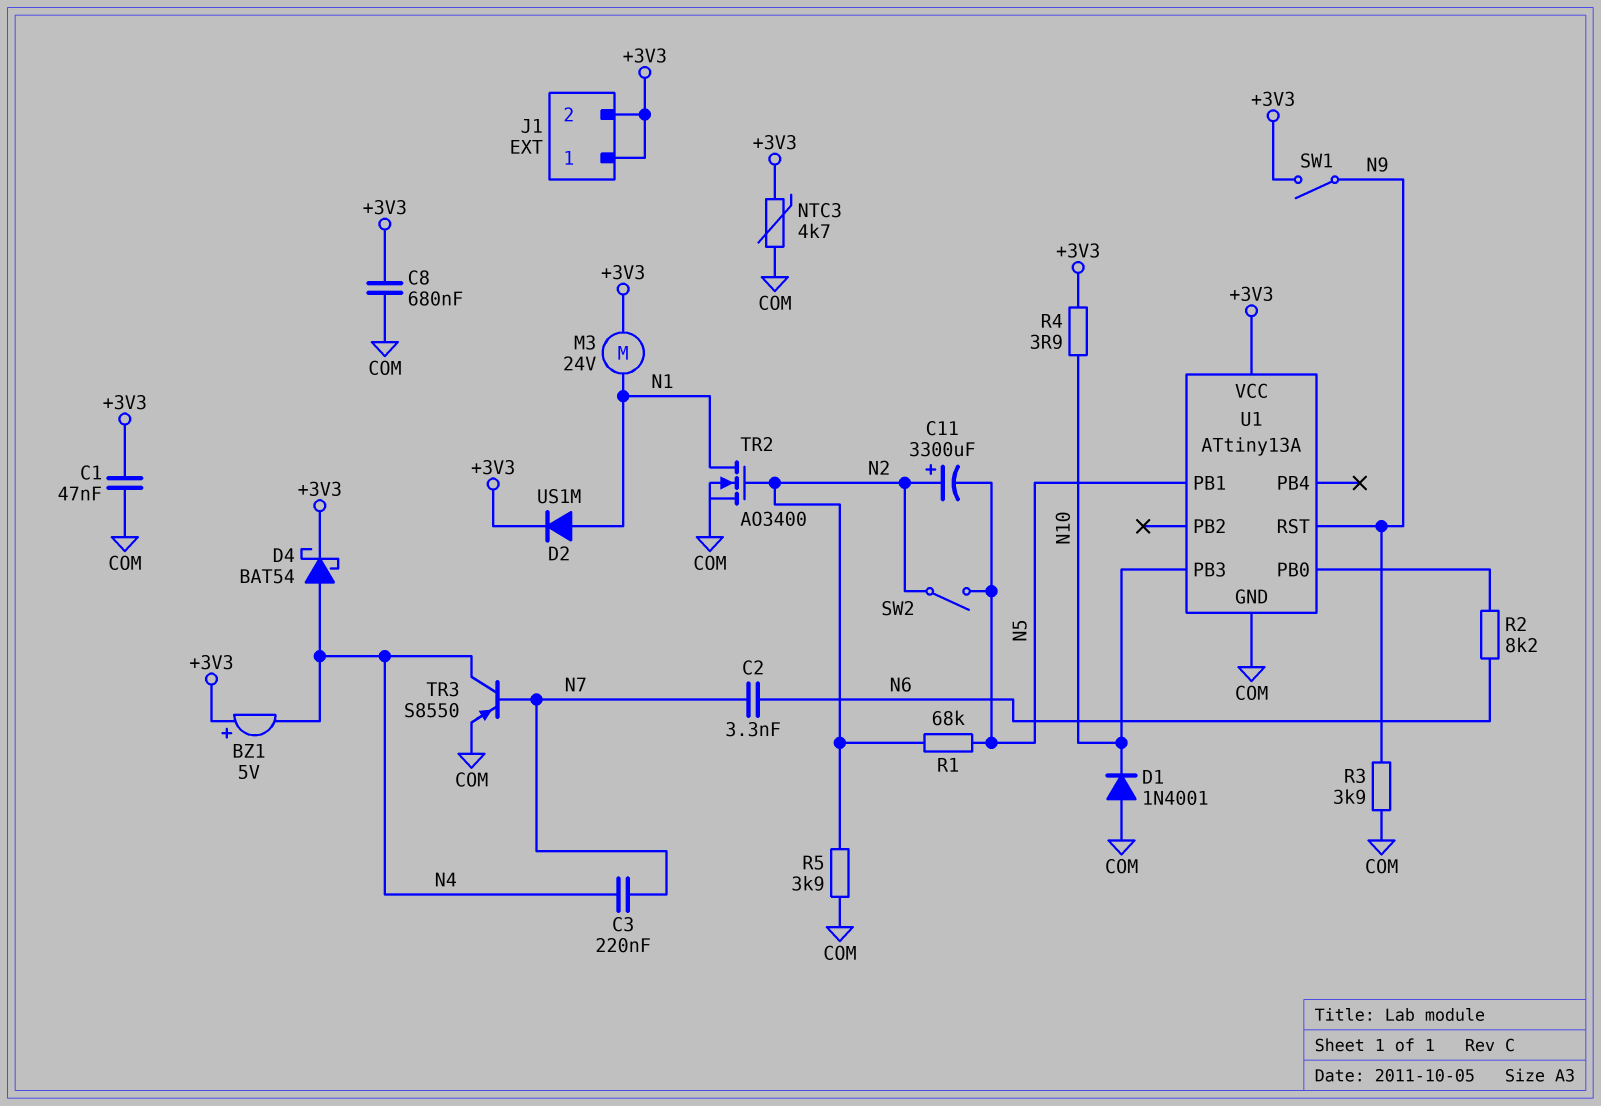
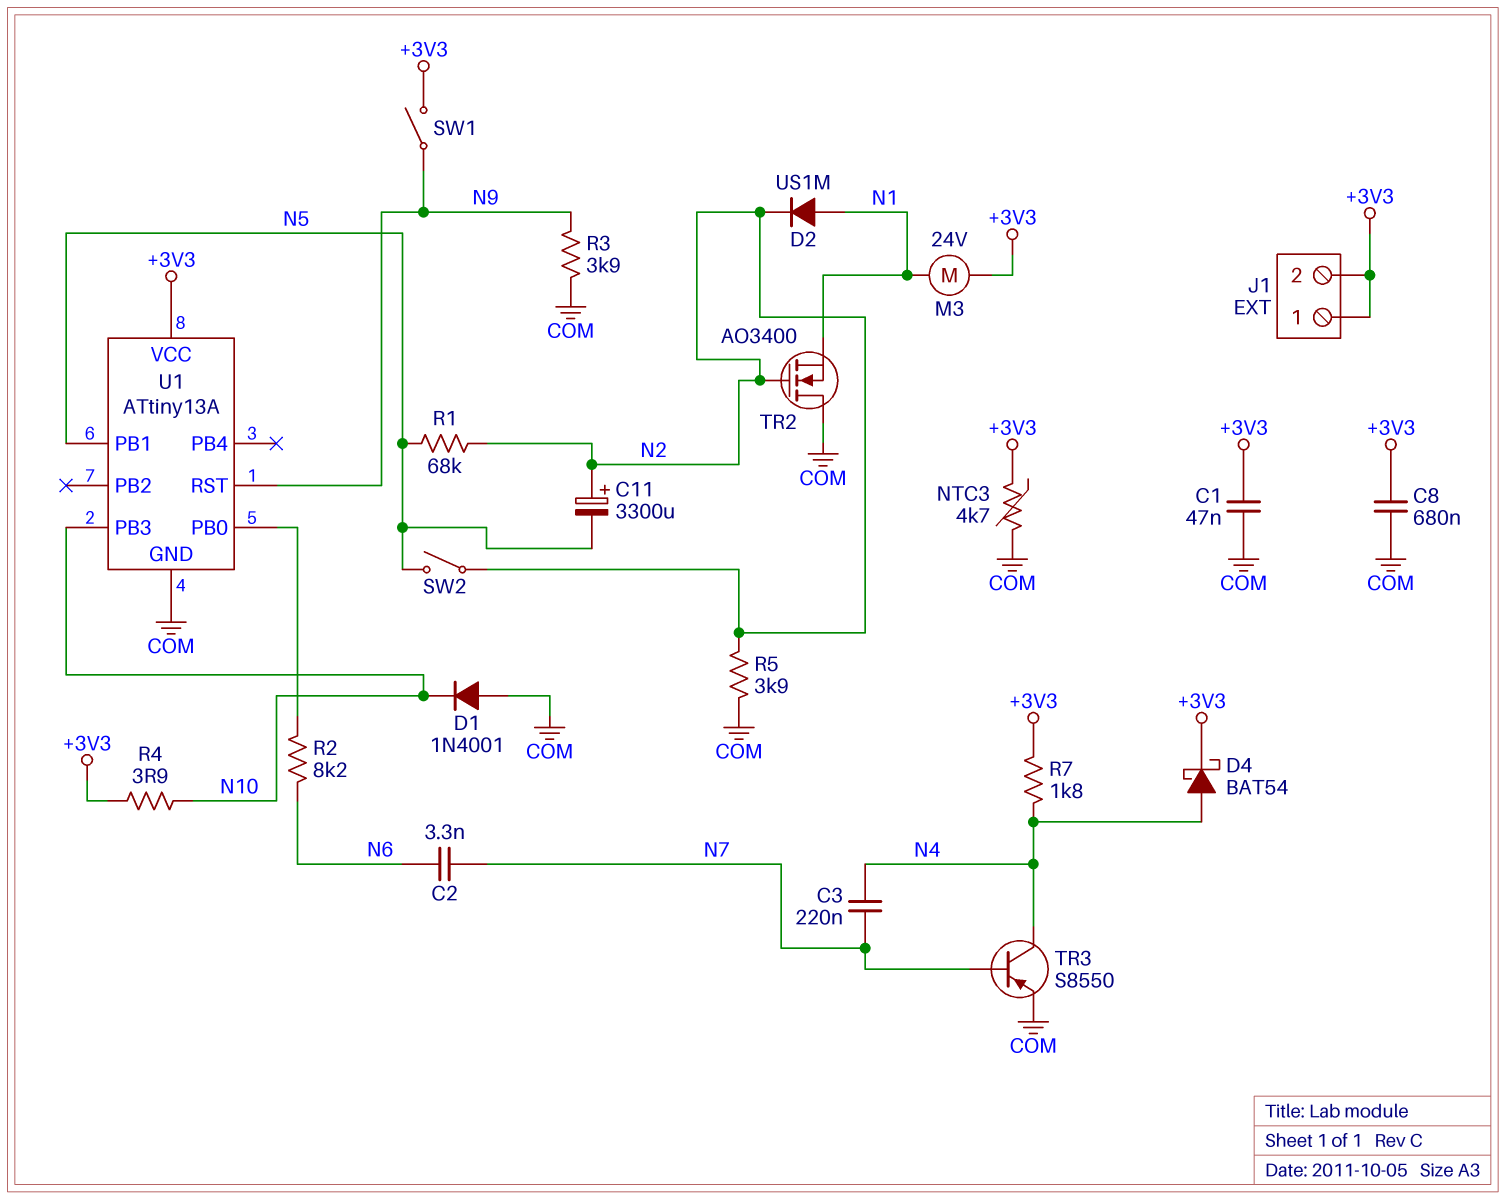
BZ1: buzzer 5V (plus +3V3, minus N4) -> none
D2: diode US1M (A N1, K +3V3) -> diode US1M (A N1, K N2)
R7: none -> 1.8k (+3V3, N4)
TR2: NMOS AO3400 (G N2, D N1, S COM) -> NMOS AO3400 (G N2, D COM, S N1)

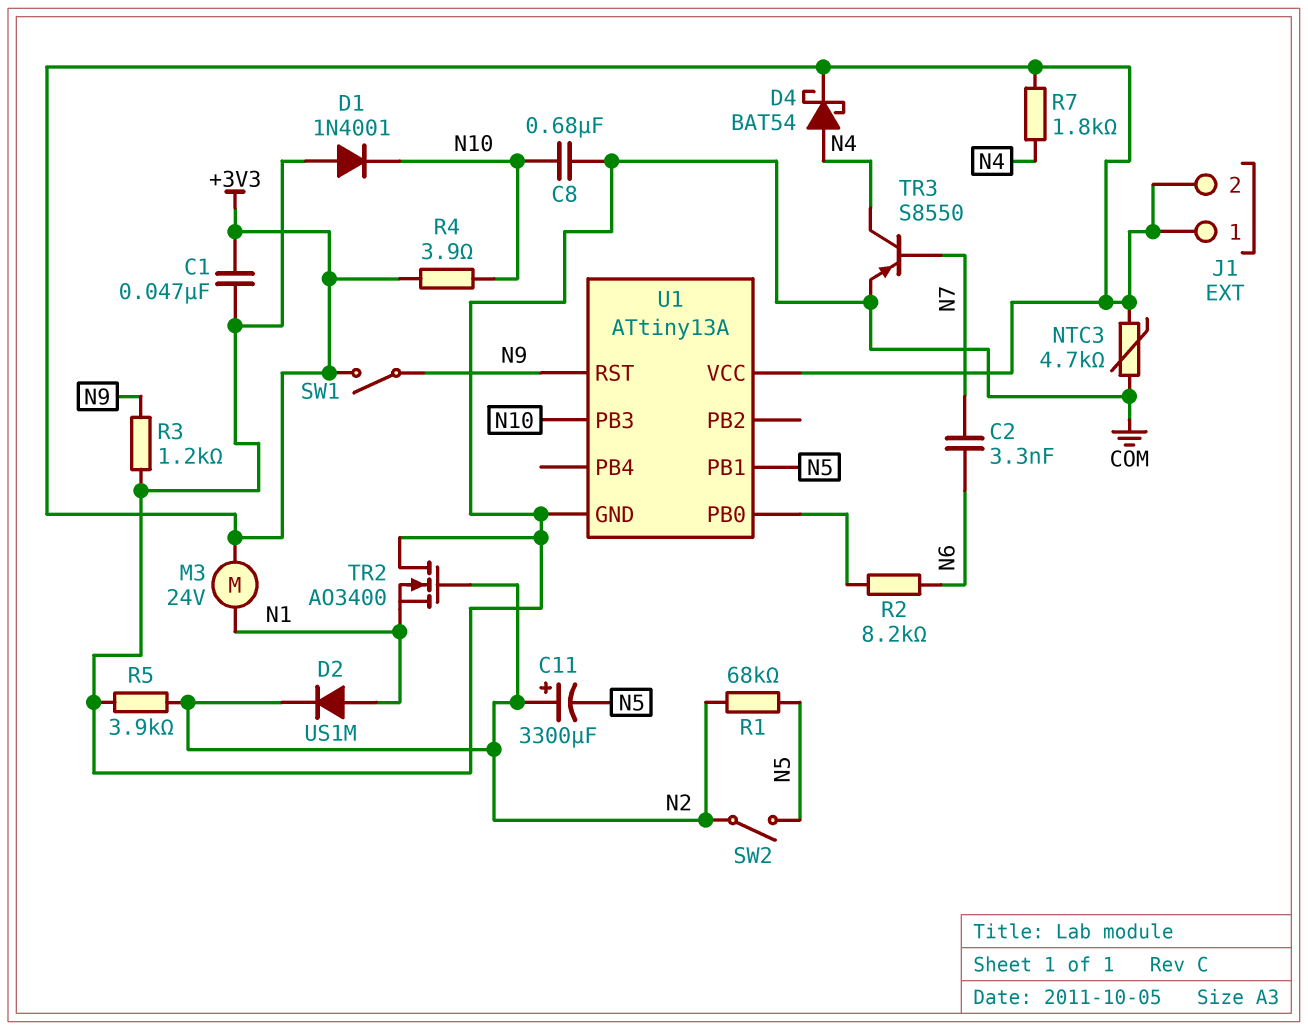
C3: 220nF (N4, N7) -> none
C8: 680nF (+3V3, COM) -> 680nF (COM, N10)
R3: 3.9k (COM, N9) -> 1.2k (COM, N9)

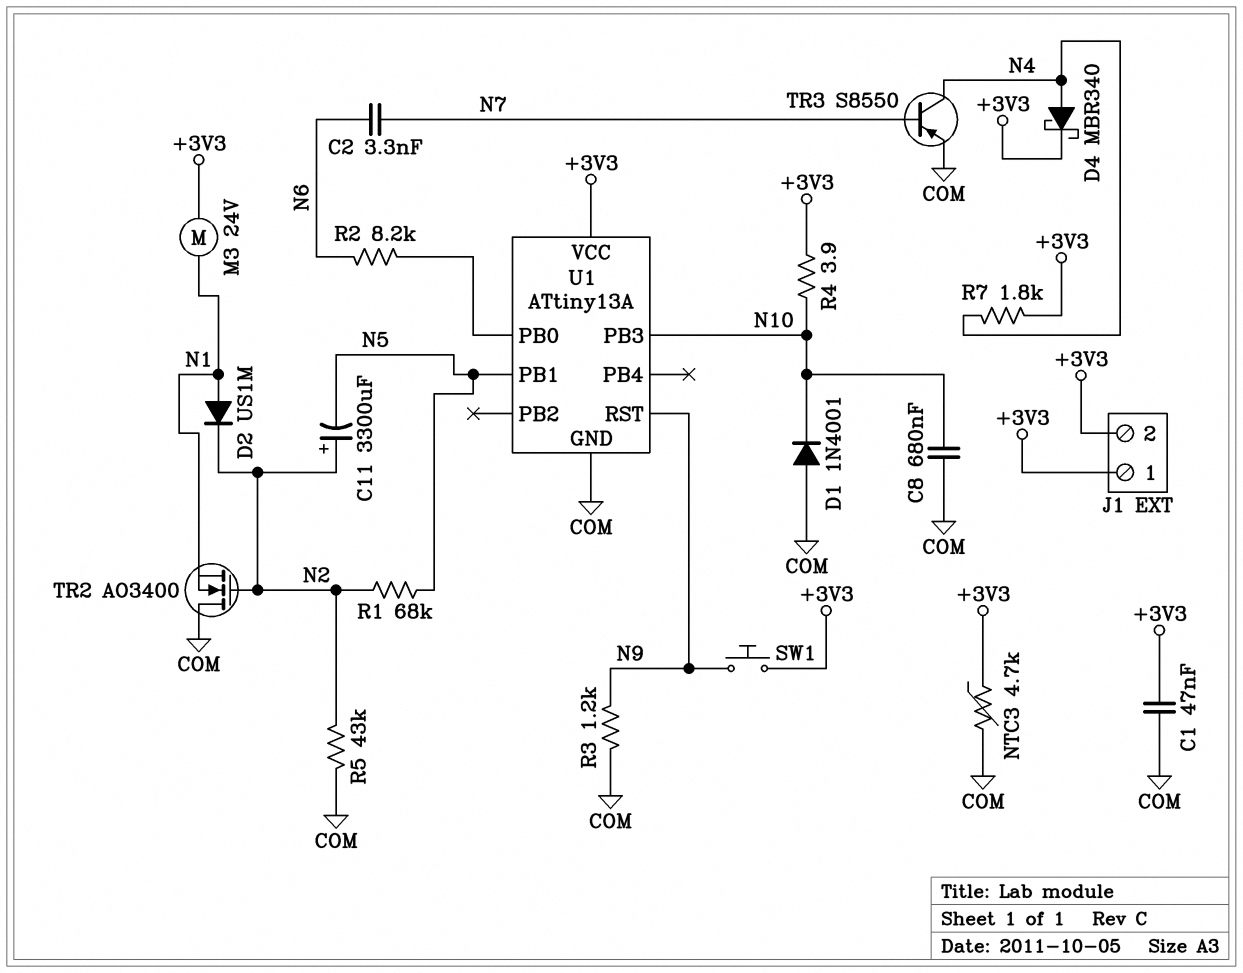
D4: schottky BAT54 (A N4, K +3V3) -> schottky MBR340 (A N4, K +3V3)
R5: 3.9k (COM, N2) -> 43k (COM, N2)
SW1: switch (+3V3, N9) -> button (+3V3, N9)
SW2: switch (N2, N5) -> none

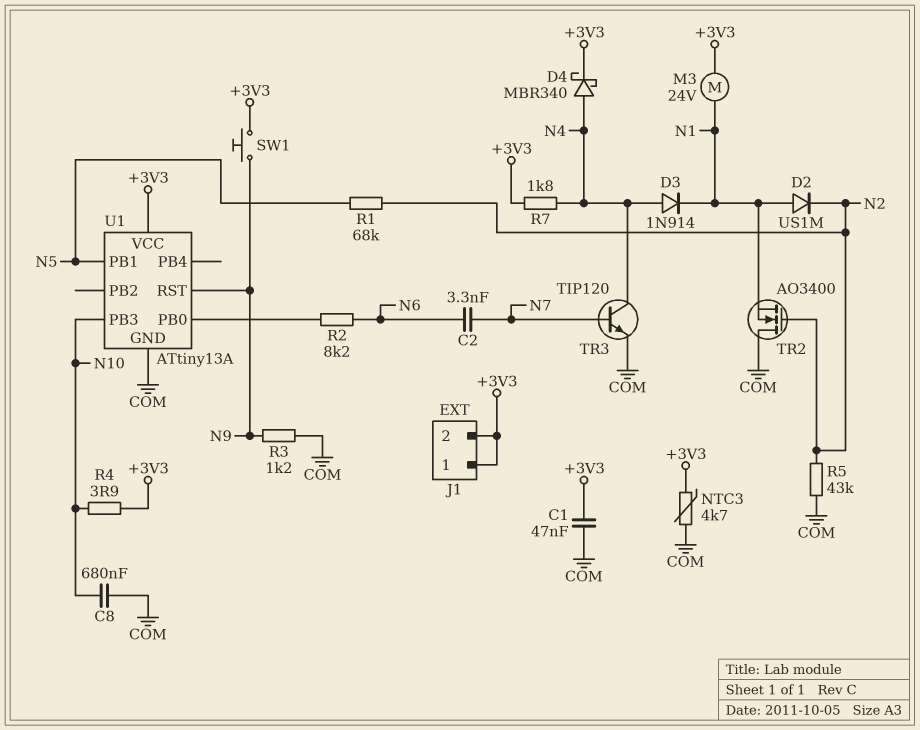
C11: 3300uF (plus N2, minus N5) -> none
D1: diode 1N4001 (A COM, K N10) -> none
D3: none -> diode 1N914 (A N4, K N1)
TR3: PNP S8550 (B N7, C N4, E COM) -> NPN TIP120 (B N7, C N4, E COM)

